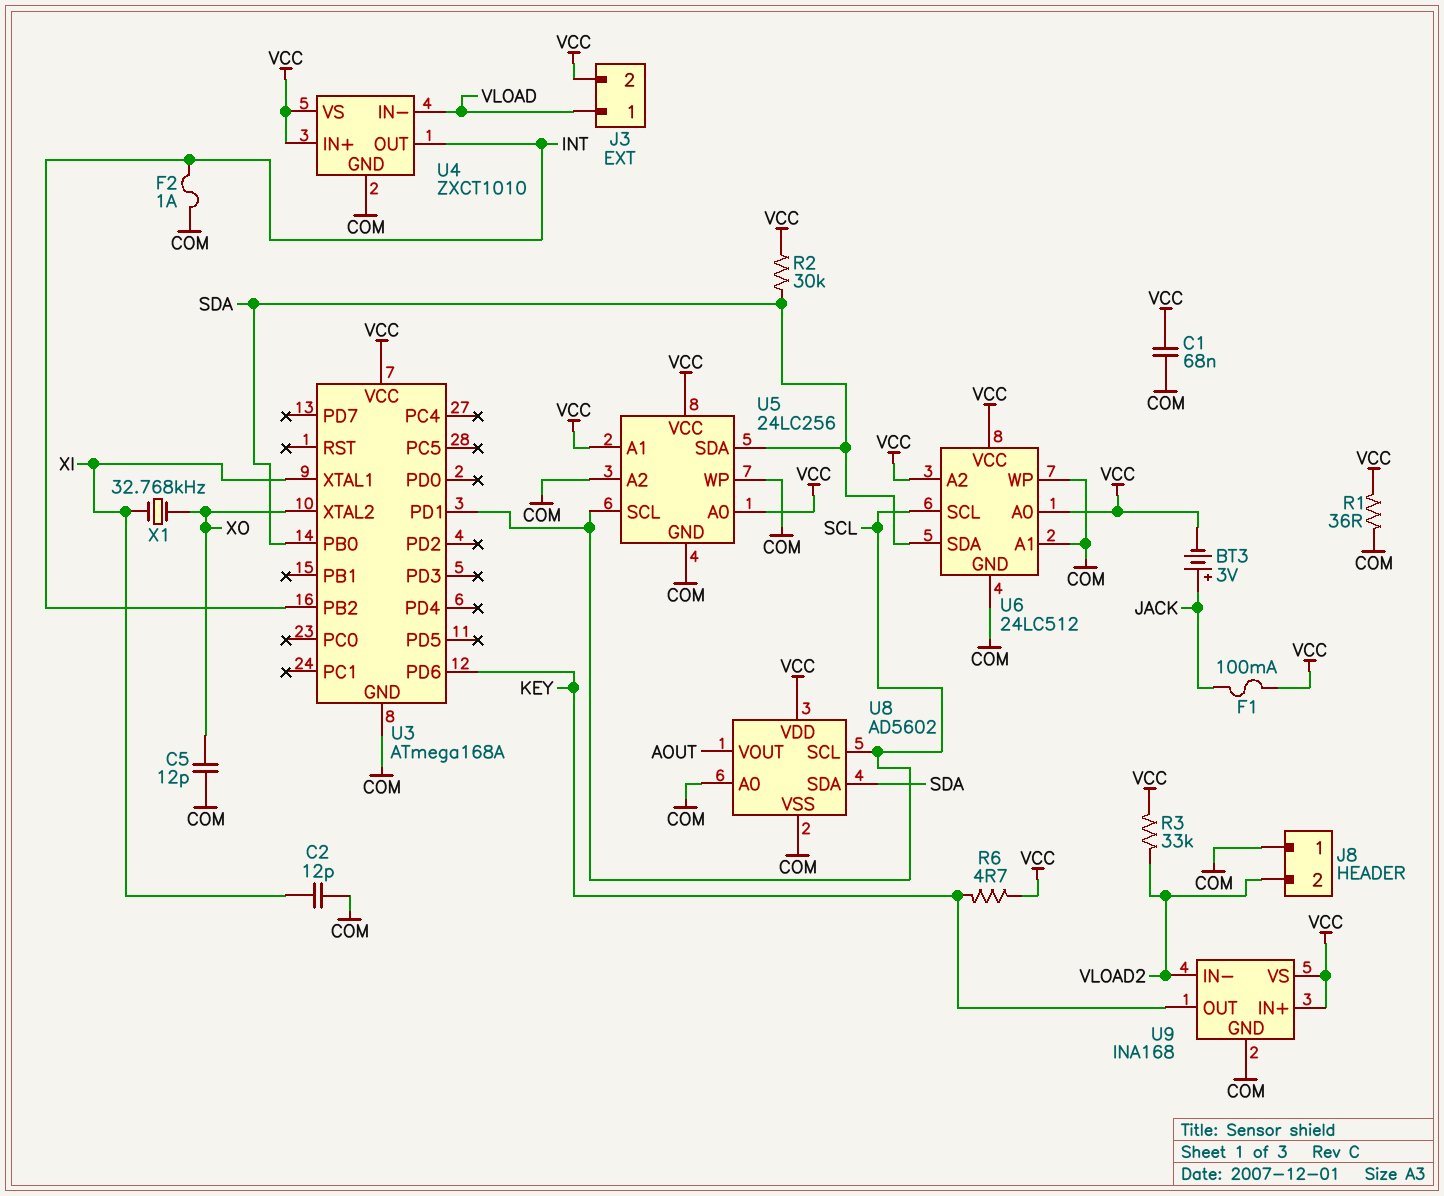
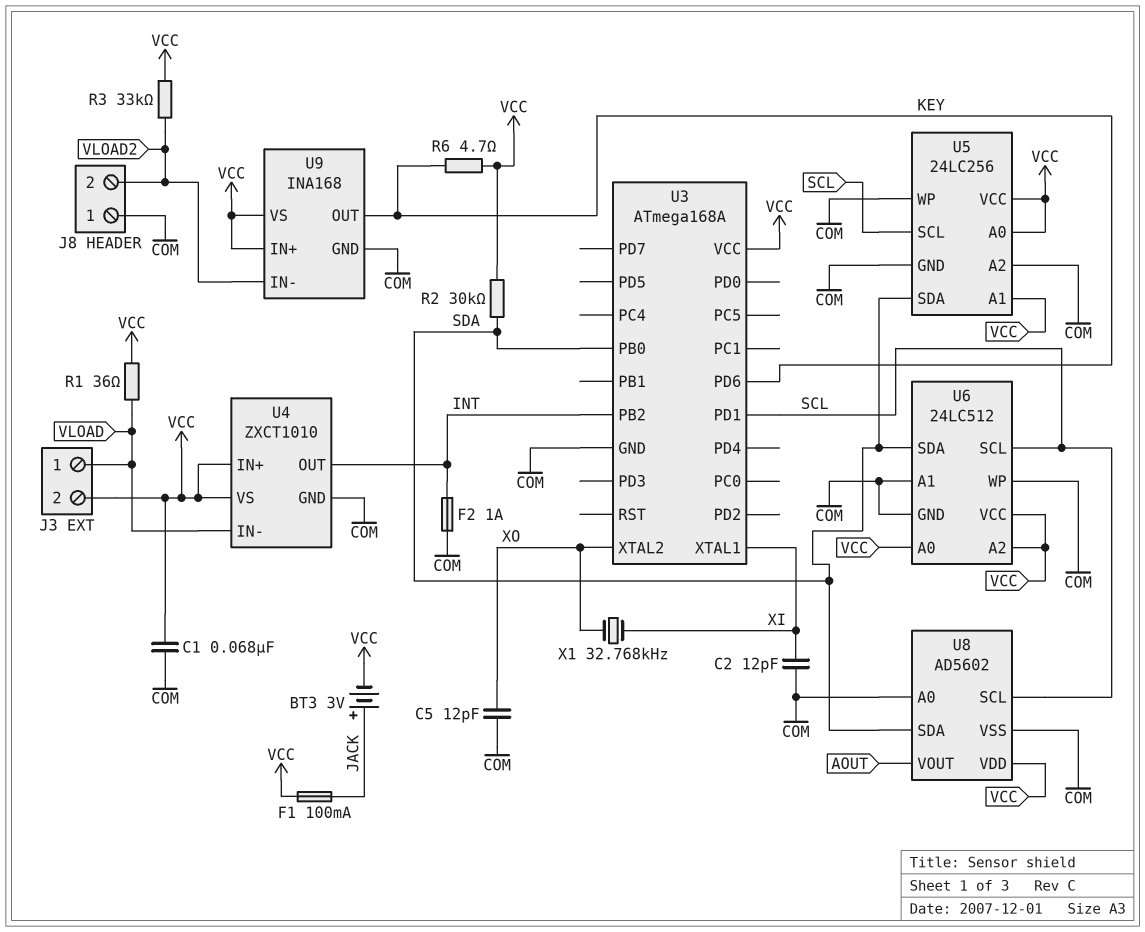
R1: 36 (COM, VCC) -> 36 (VCC, VLOAD)

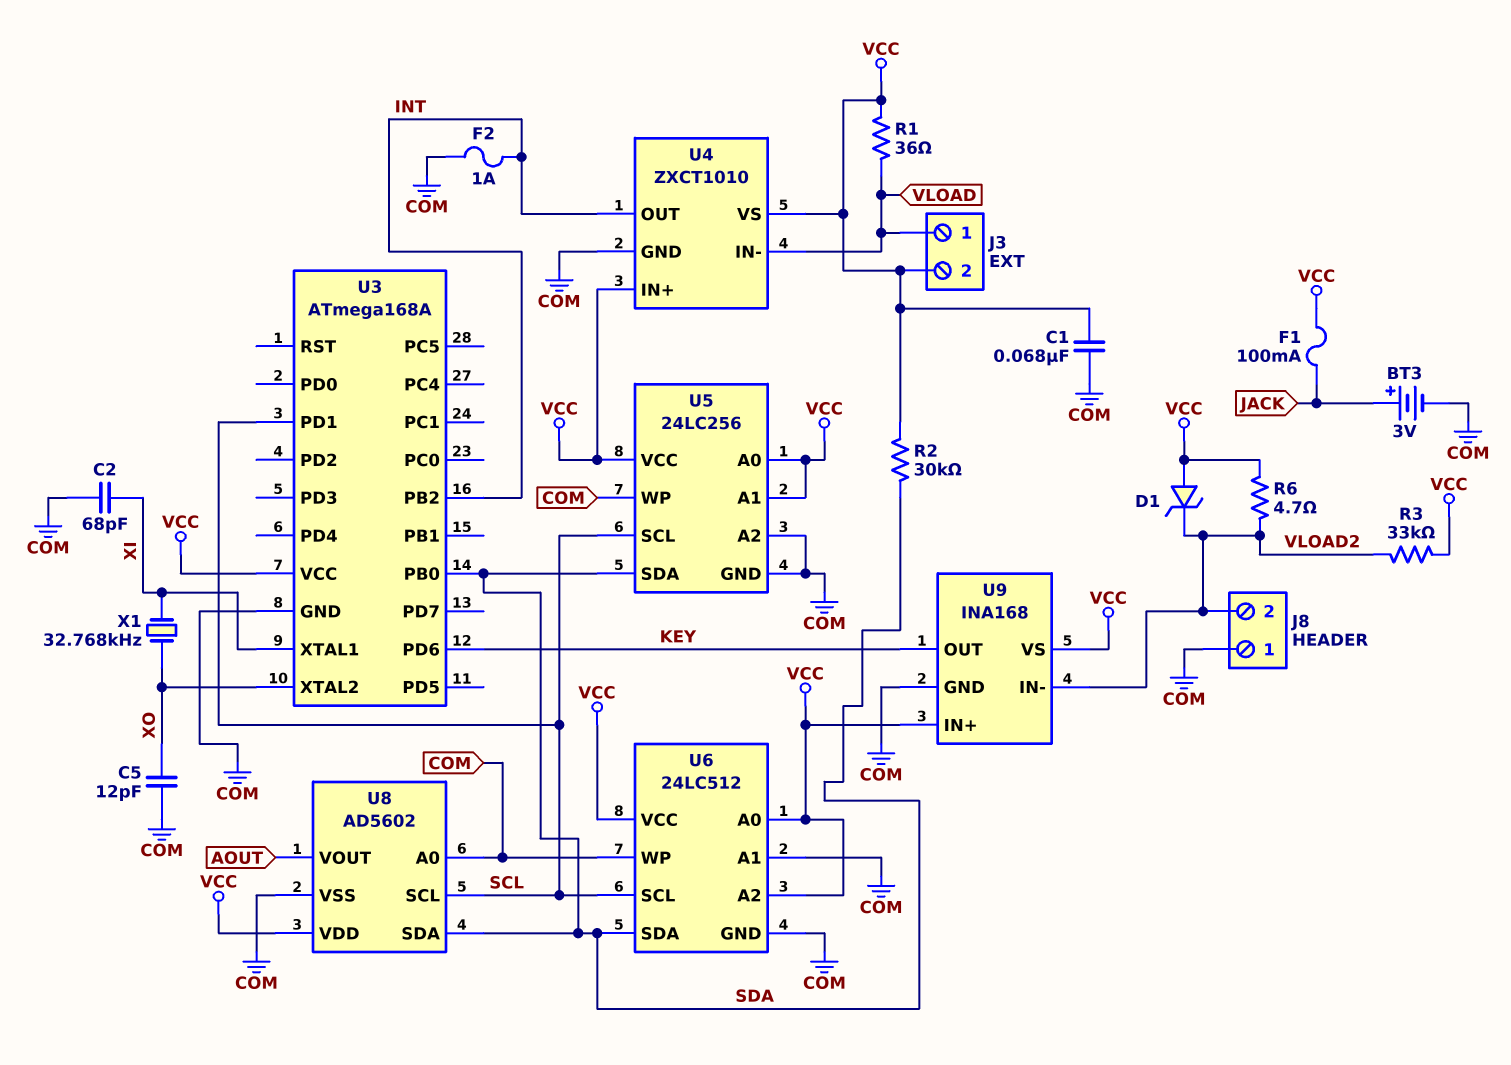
BT3: 3V (plus JACK, minus VCC) -> 3V (plus JACK, minus COM)
C2: 12pF (COM, XI) -> 68pF (COM, XI)
D1: none -> zener (A VCC, K VLOAD2)
R6: 4.7 (KEY, VCC) -> 4.7 (VCC, VLOAD2)

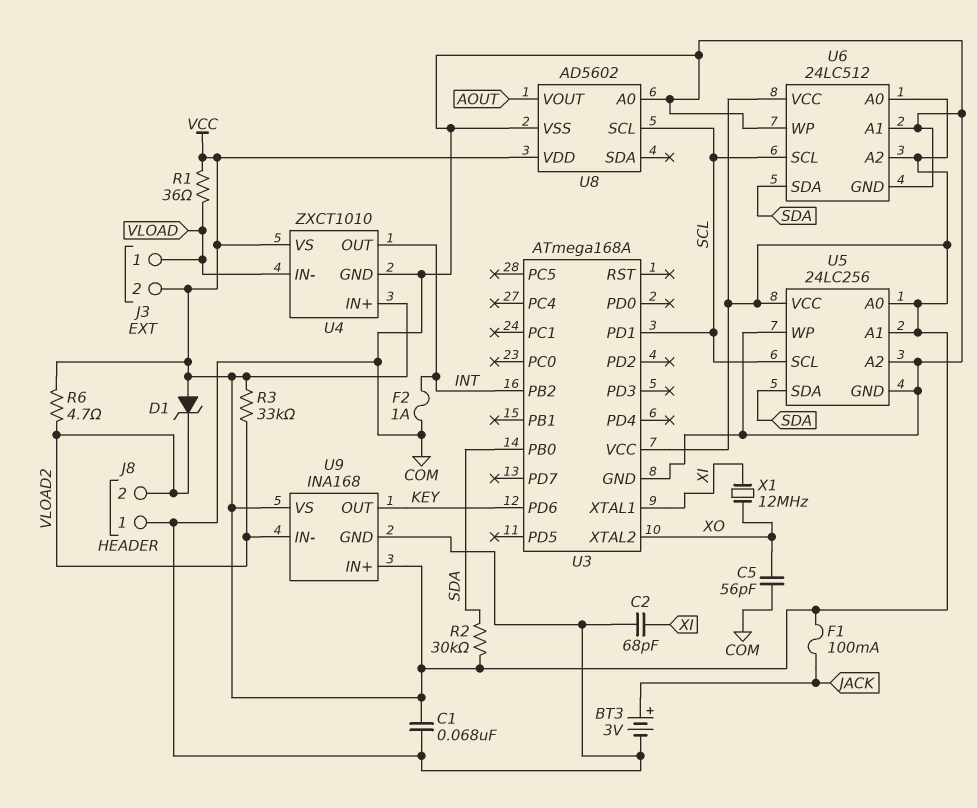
C5: 12pF (COM, XO) -> 56pF (COM, XO)
U8 pin SDA: SDA -> none
X1: 32.768kHz (XI, XO) -> 12MHz (XI, XO)

